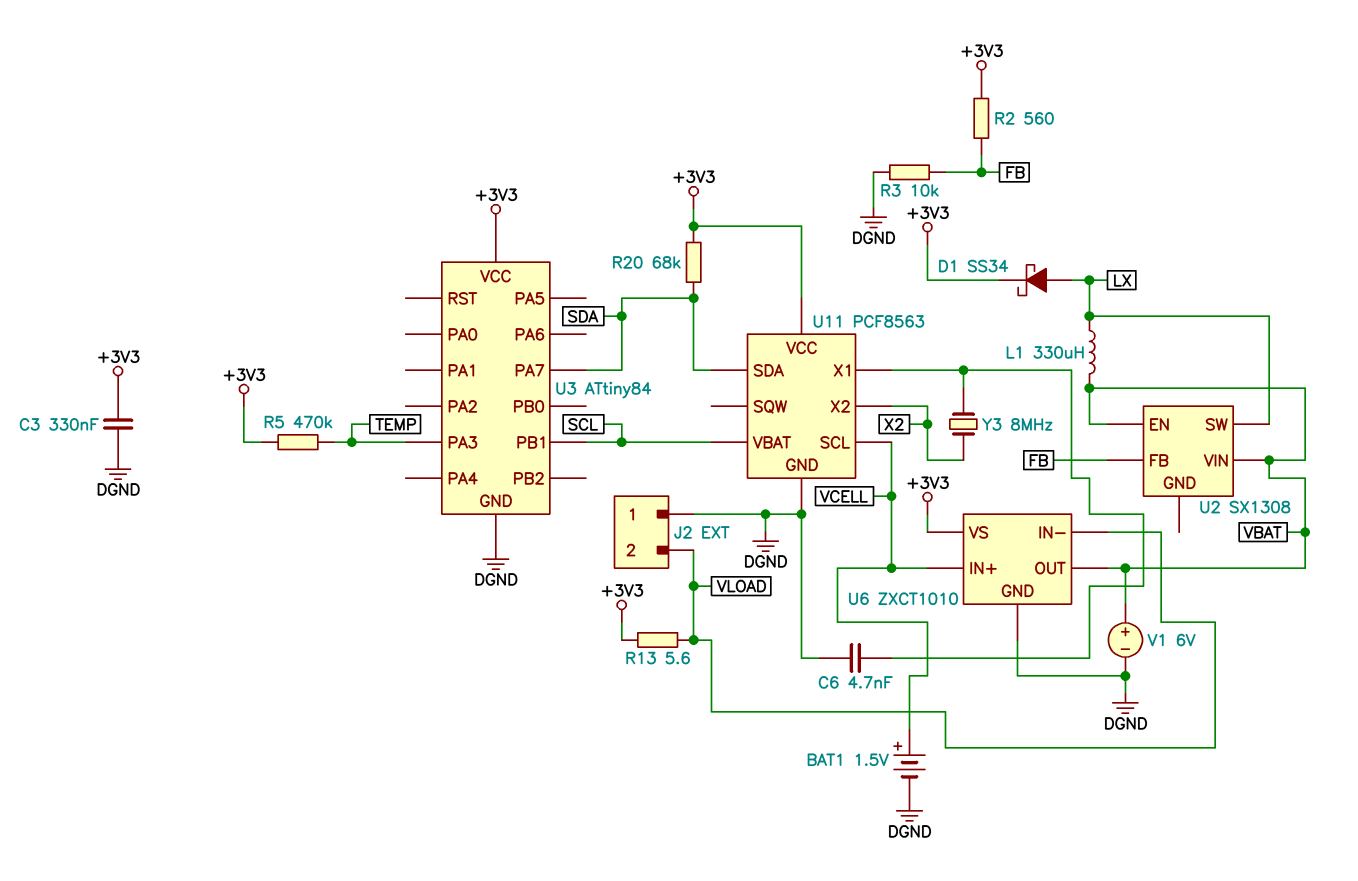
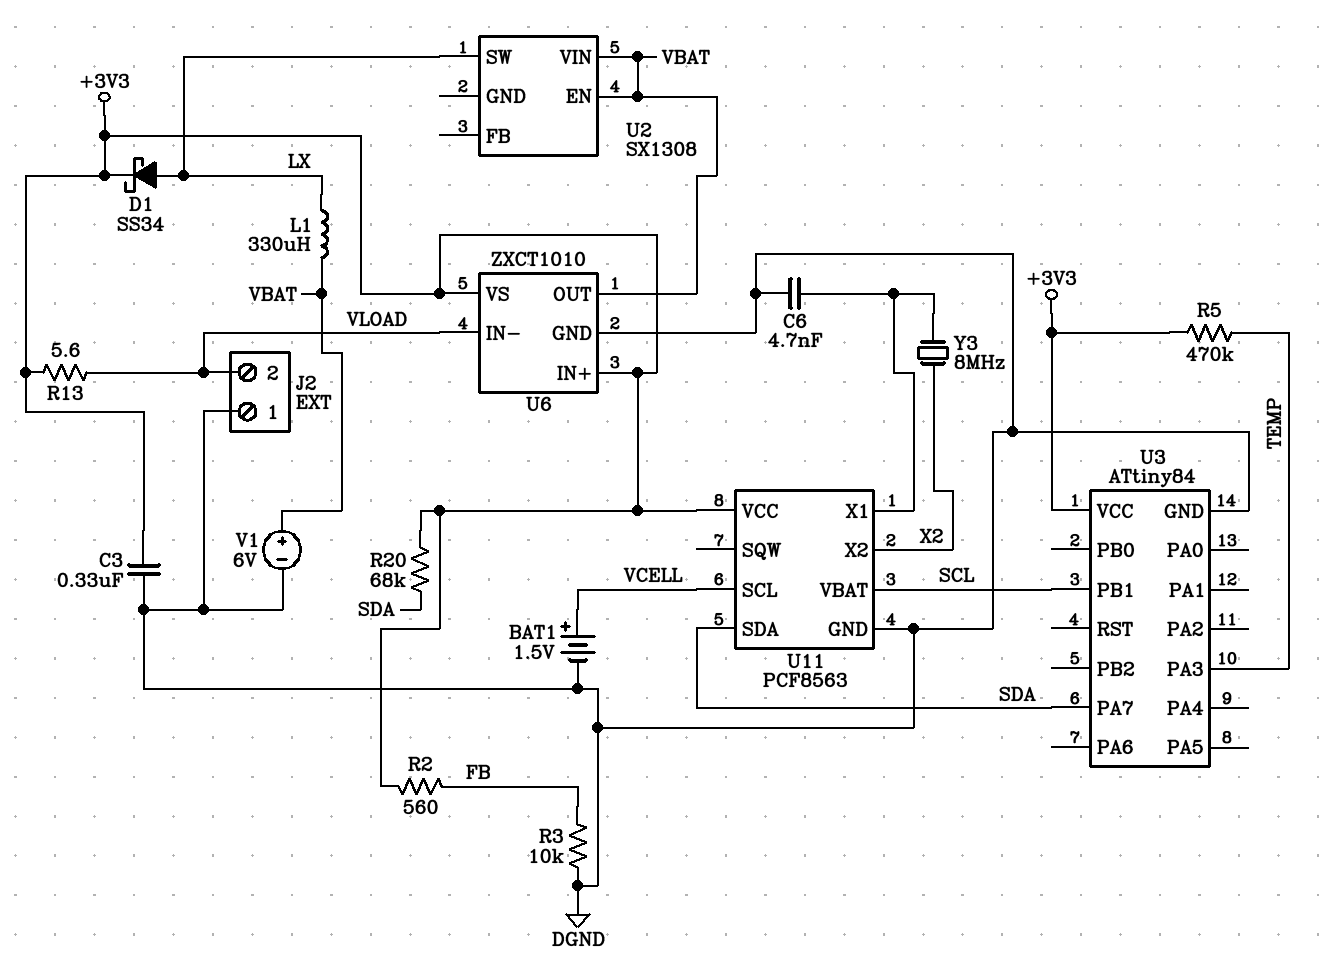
U2 pin FB: FB -> none
U6 pin IN+: VCELL -> +3V3

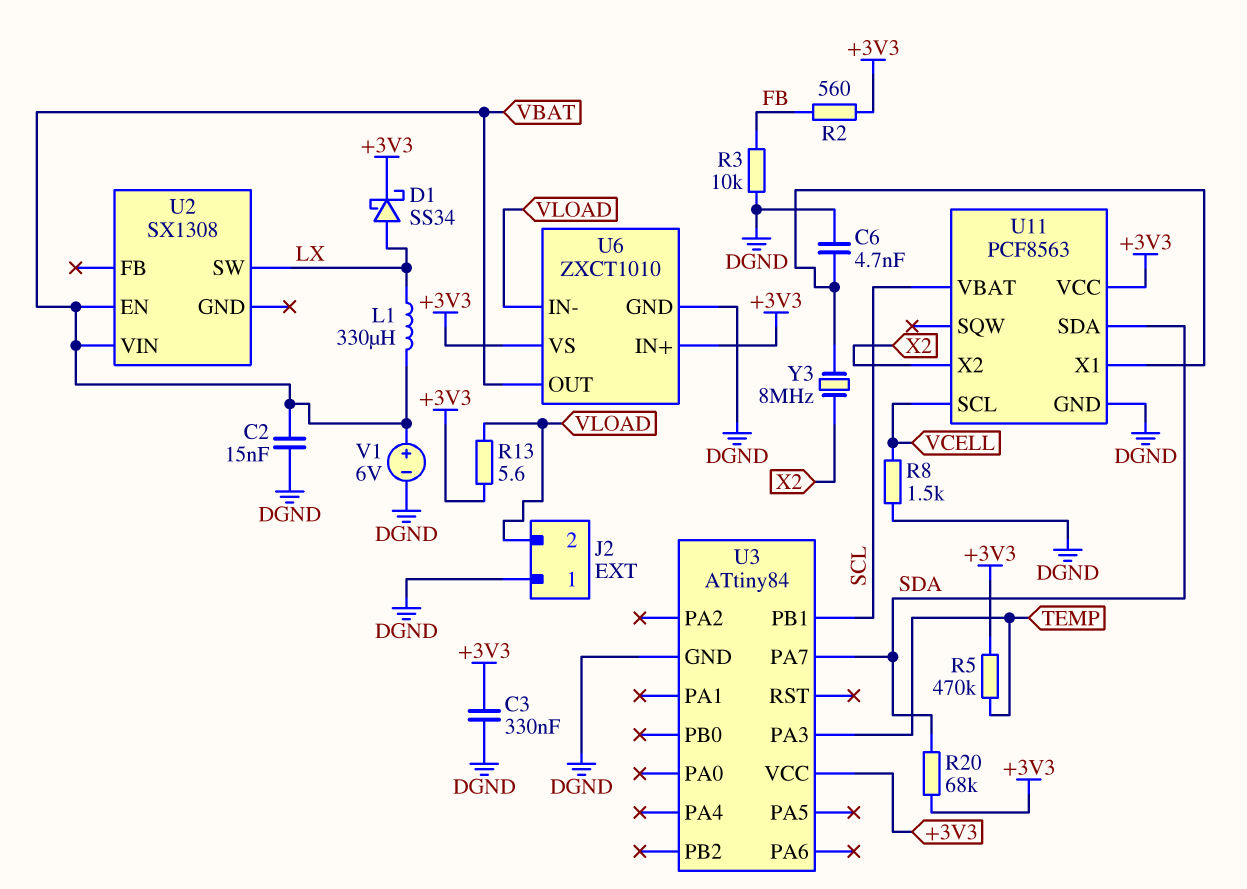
BAT1: 1.5V (plus VCELL, minus DGND) -> none
C2: none -> 15nF (DGND, VBAT)
R8: none -> 1.5k (DGND, VCELL)

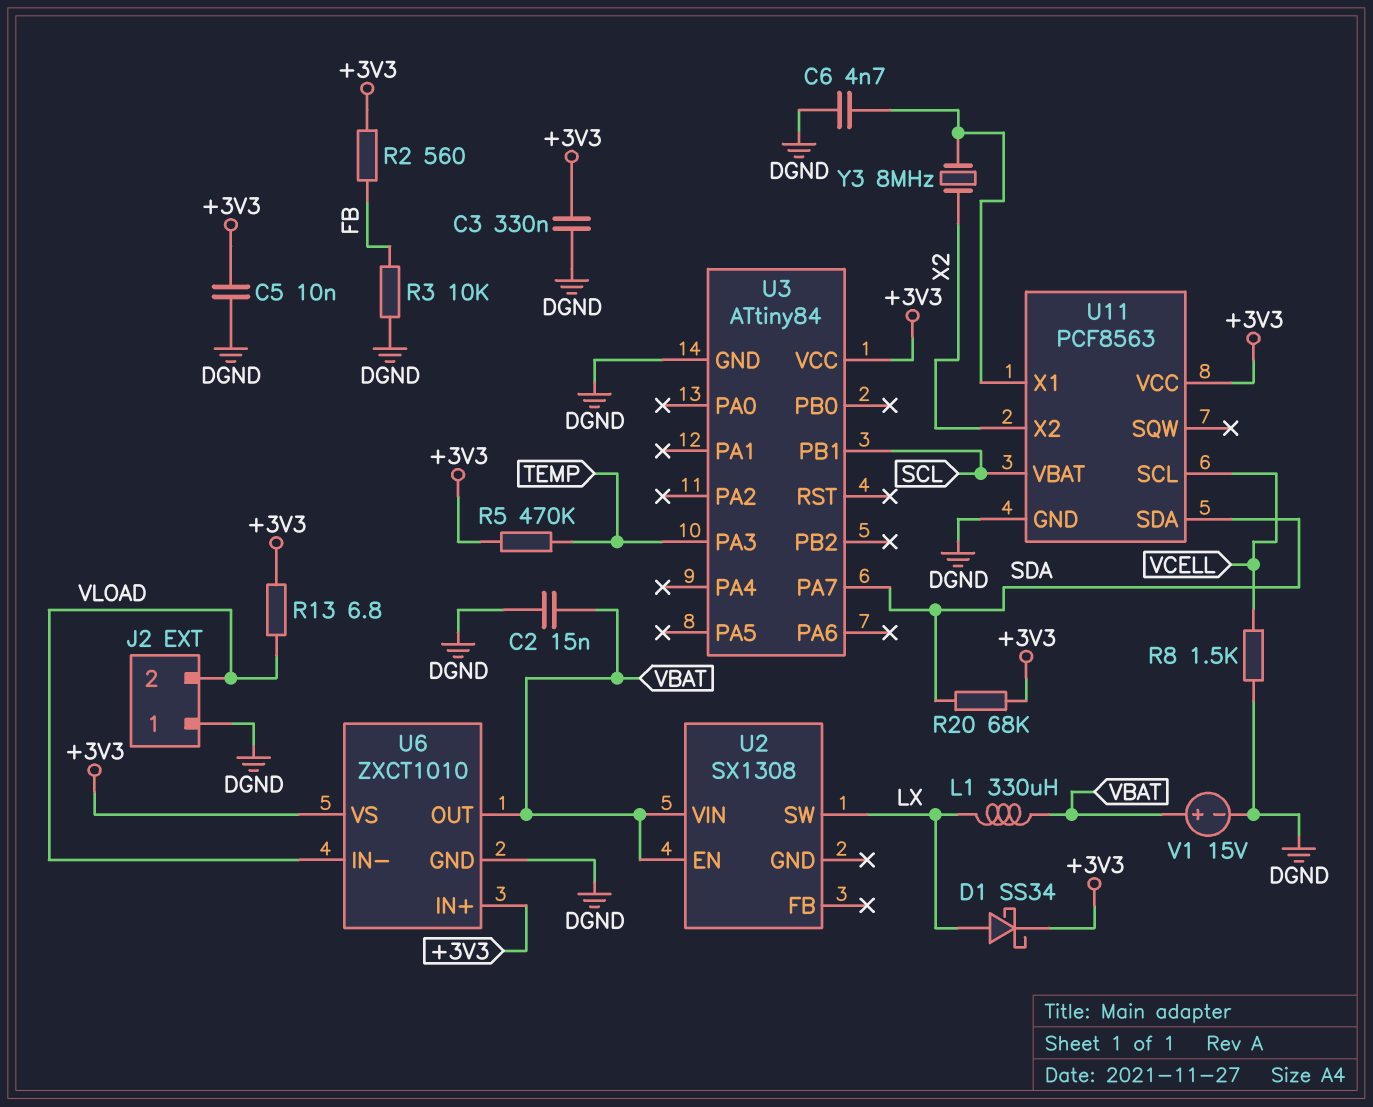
C5: none -> 10nF (+3V3, DGND)
R13: 5.6 (+3V3, VLOAD) -> 6.8 (+3V3, VLOAD)
V1: 6V (plus VBAT, minus DGND) -> 15V (plus VBAT, minus DGND)

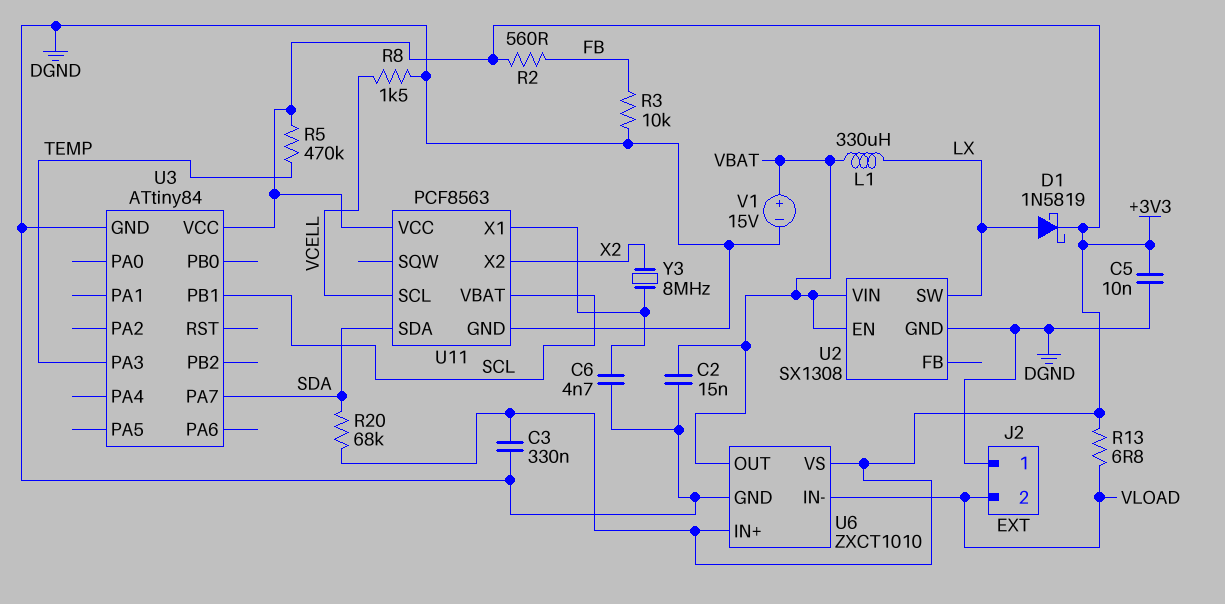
D1: schottky SS34 (A LX, K +3V3) -> schottky 1N5819 (A LX, K +3V3)
U2 pin GND: none -> DGND

